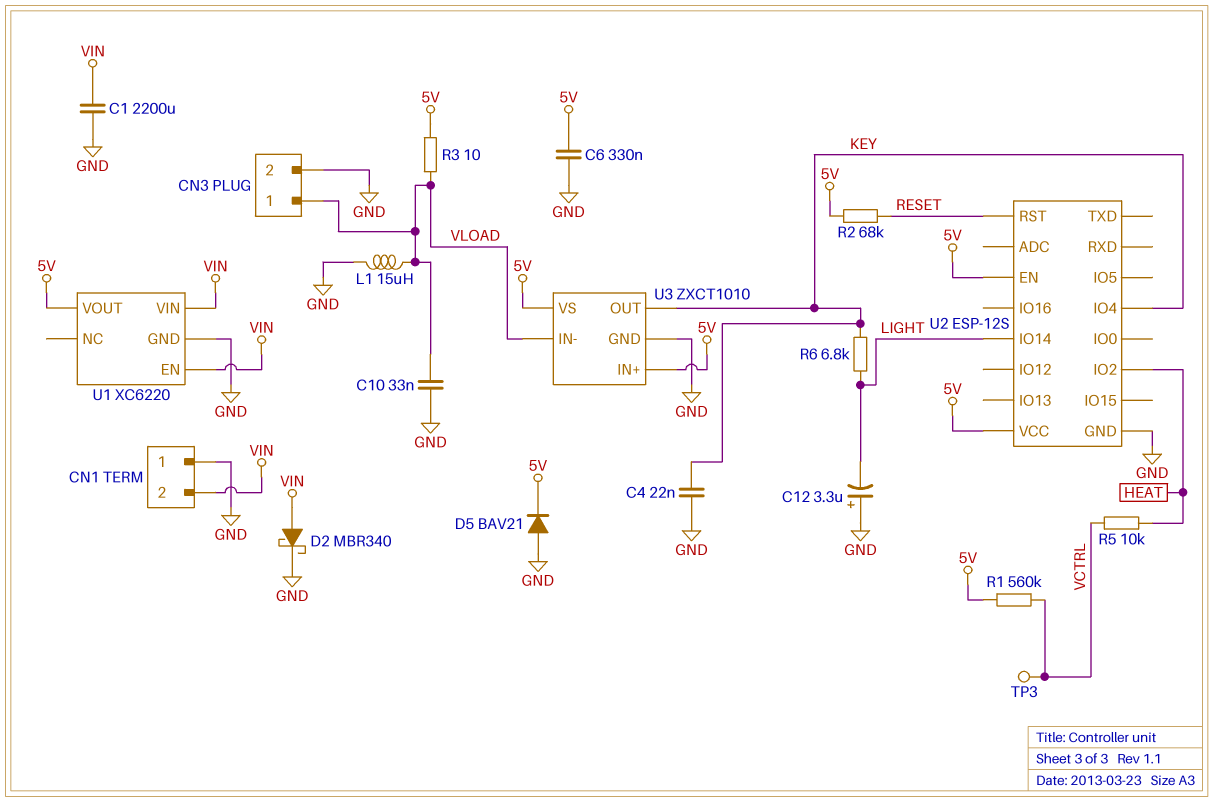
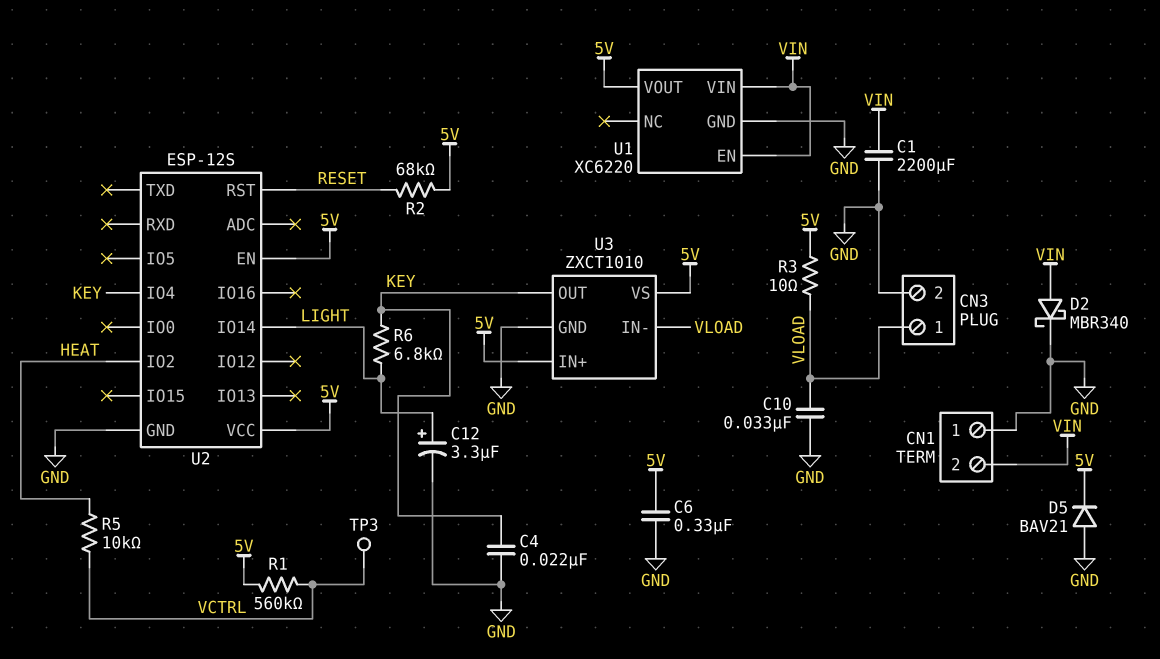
C12: 3.3uF (plus GND, minus LIGHT) -> 3.3uF (plus LIGHT, minus GND)
L1: 15uH (GND, VLOAD) -> none

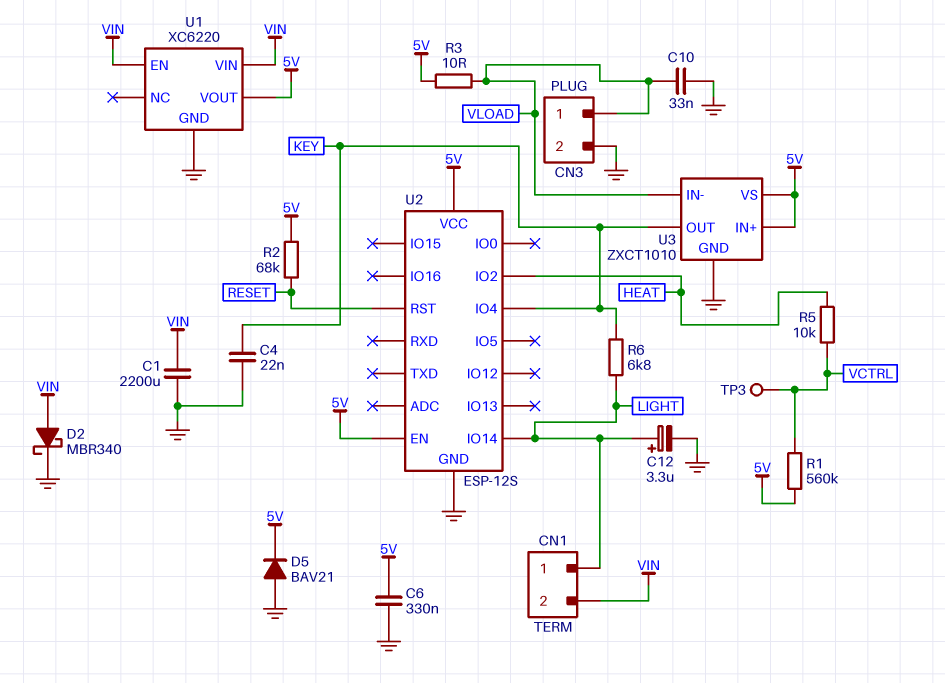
CN1 pin 1: GND -> LIGHT

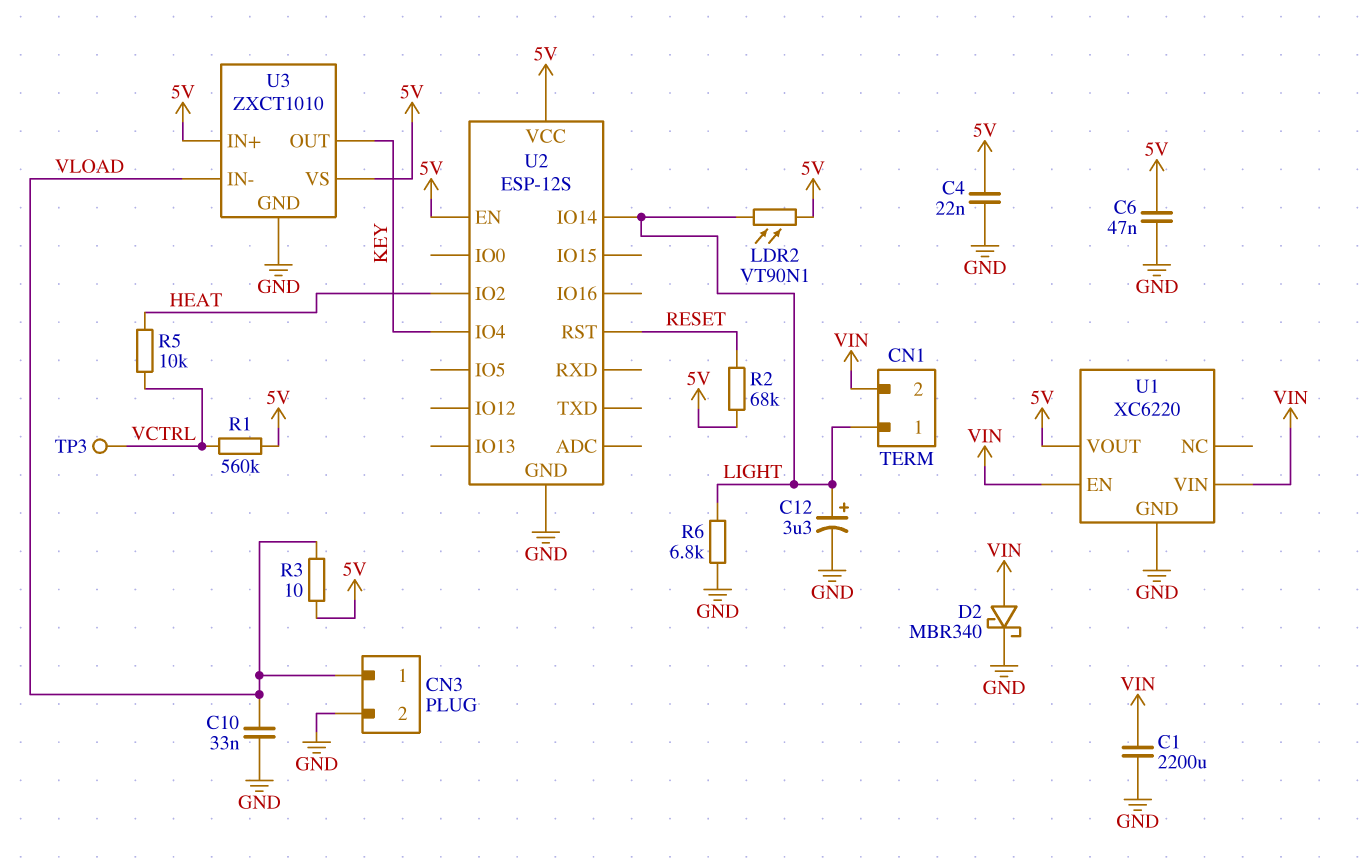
C4: 22nF (GND, KEY) -> 22nF (5V, GND)
C6: 330nF (5V, GND) -> 47nF (5V, GND)
D5: diode BAV21 (A GND, K 5V) -> none
LDR2: none -> VT90N1 (5V, LIGHT)
R6: 6.8k (KEY, LIGHT) -> 6.8k (GND, LIGHT)

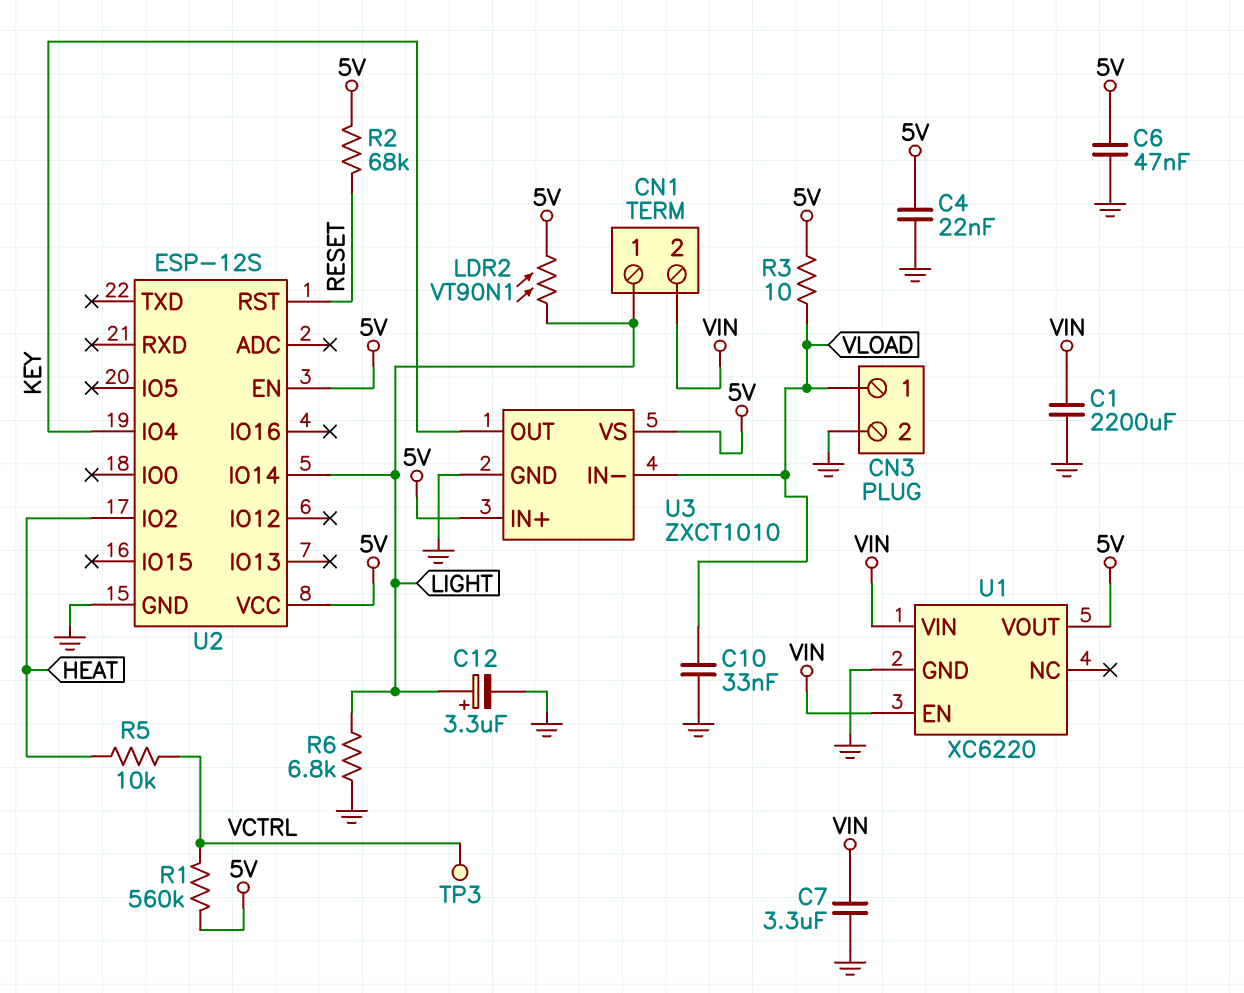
C7: none -> 3.3uF (GND, VIN)
D2: schottky MBR340 (A VIN, K GND) -> none

